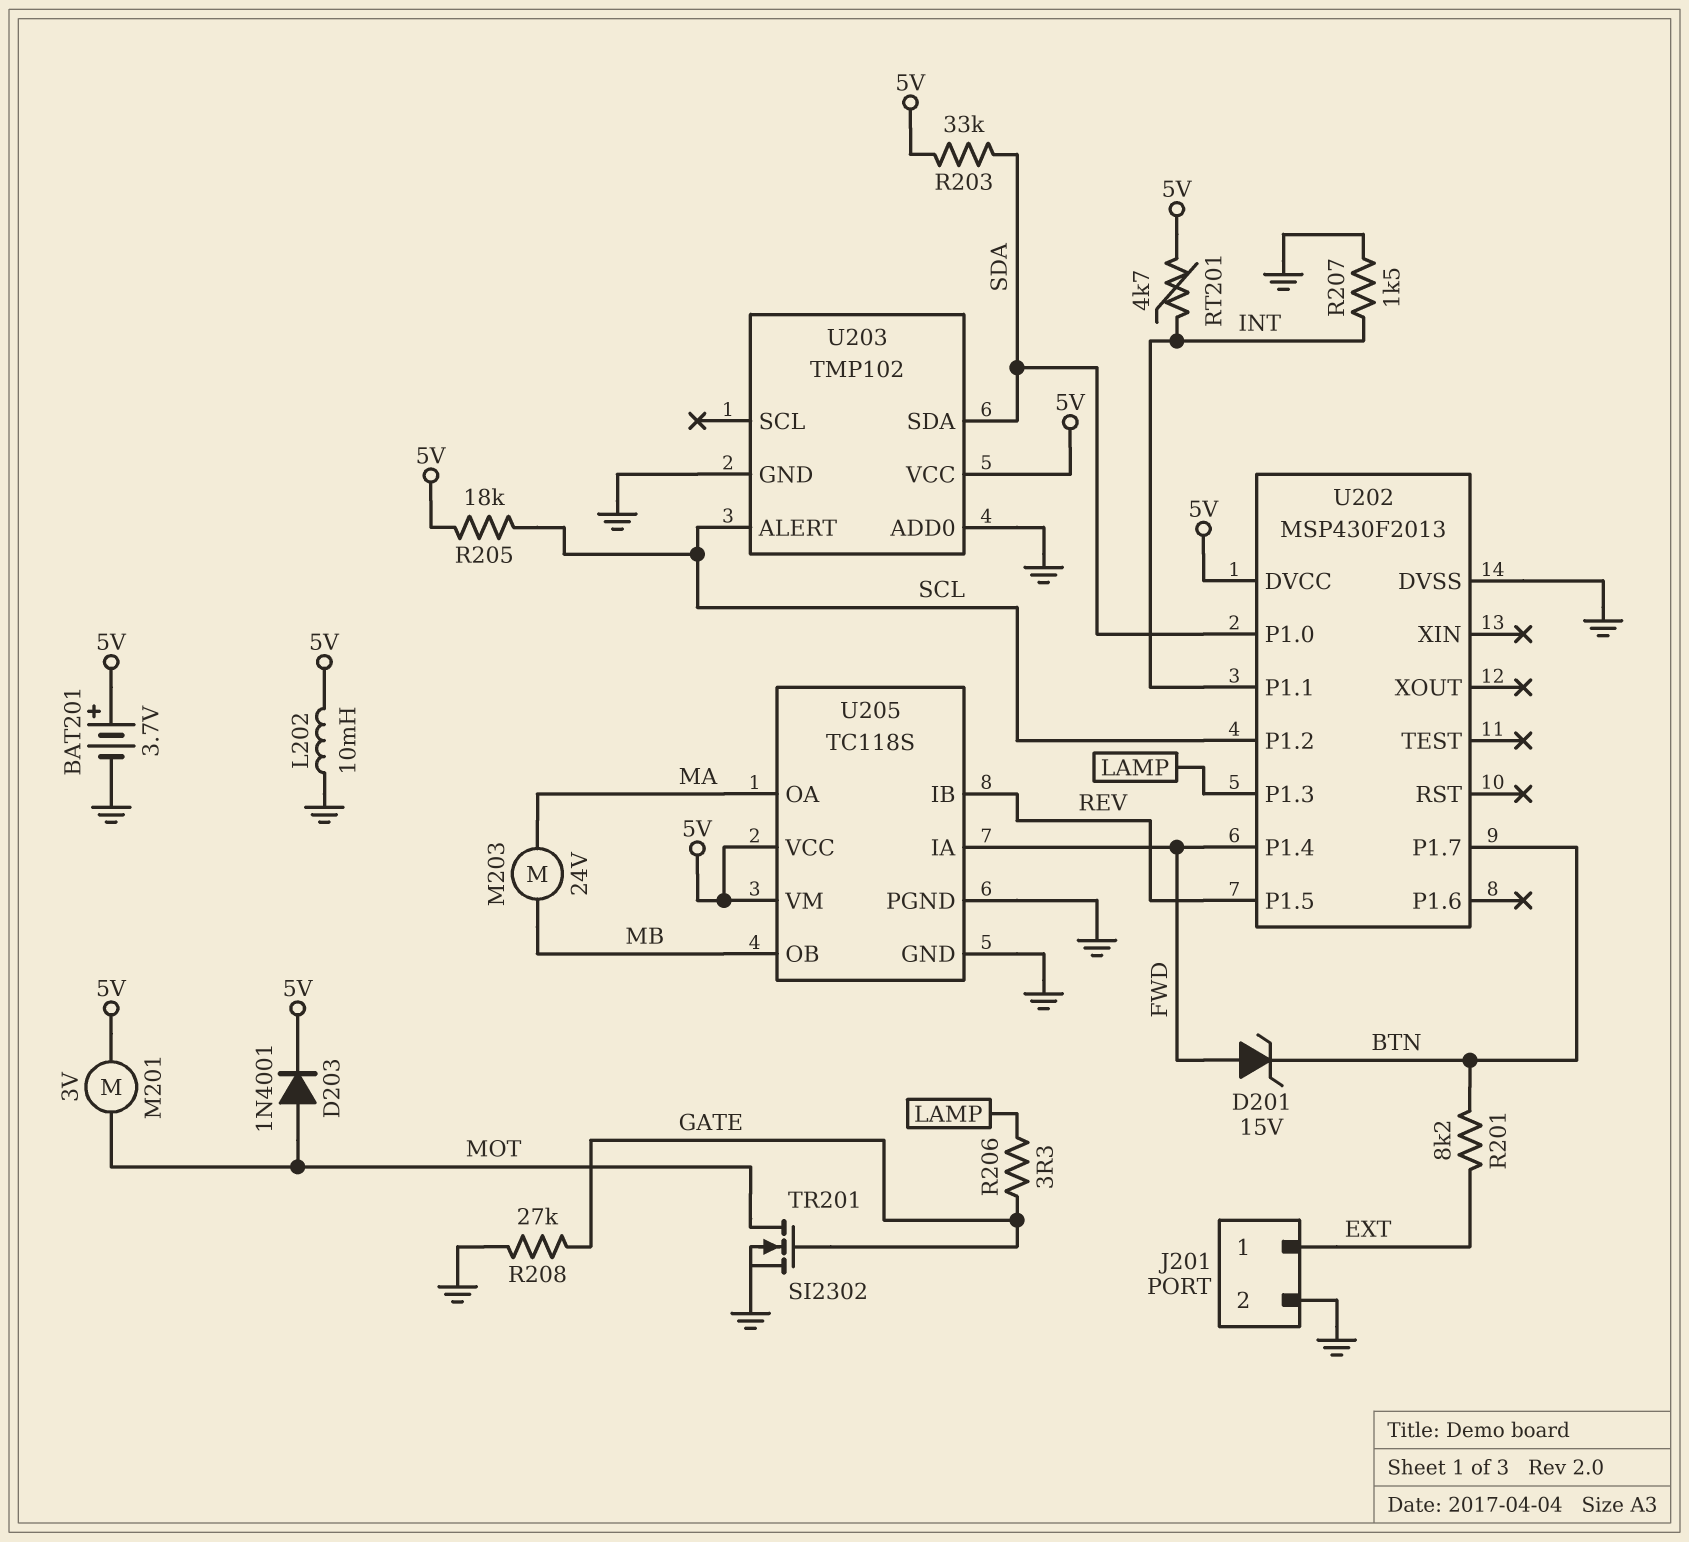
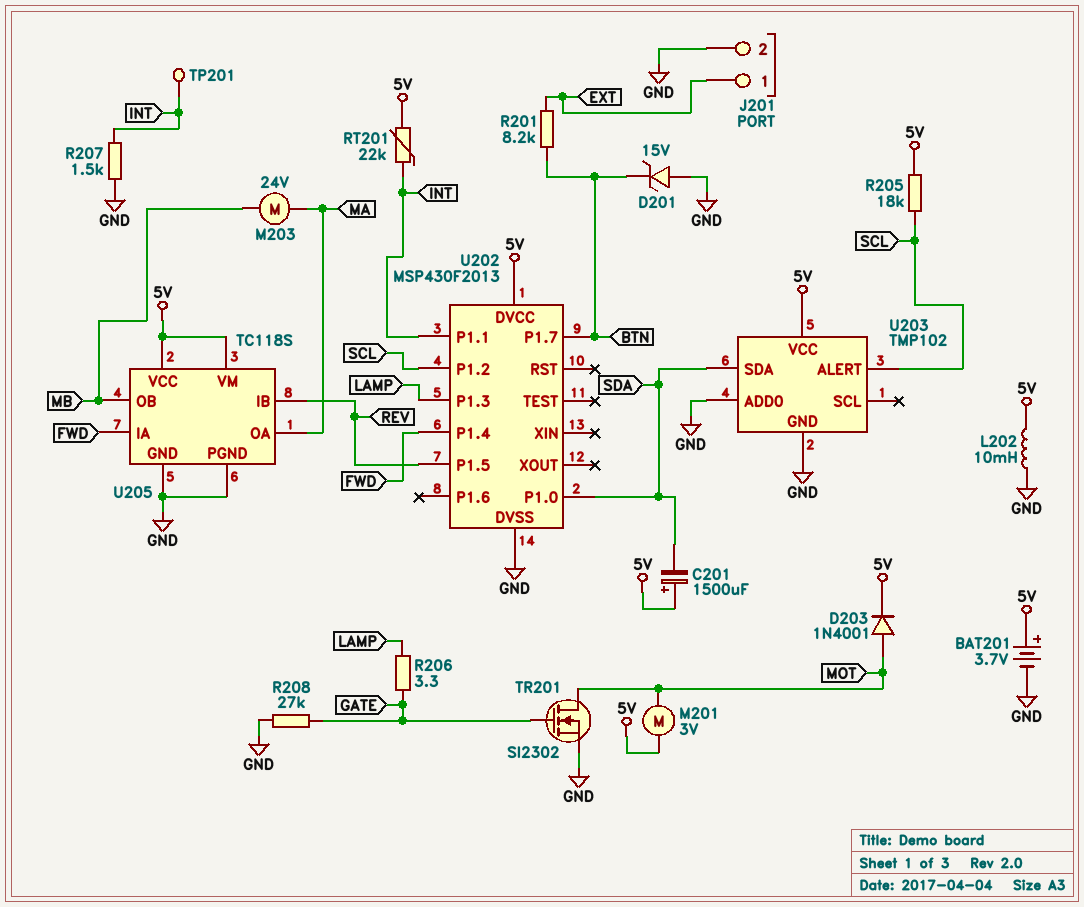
C201: none -> 1500uF (plus 5V, minus SDA)
D201: zener 15V (A FWD, K BTN) -> zener 15V (A GND, K BTN)
R203: 33k (5V, SDA) -> none
RT201: 4.7k (5V, INT) -> 22k (5V, INT)
TP201: none -> test point (INT)

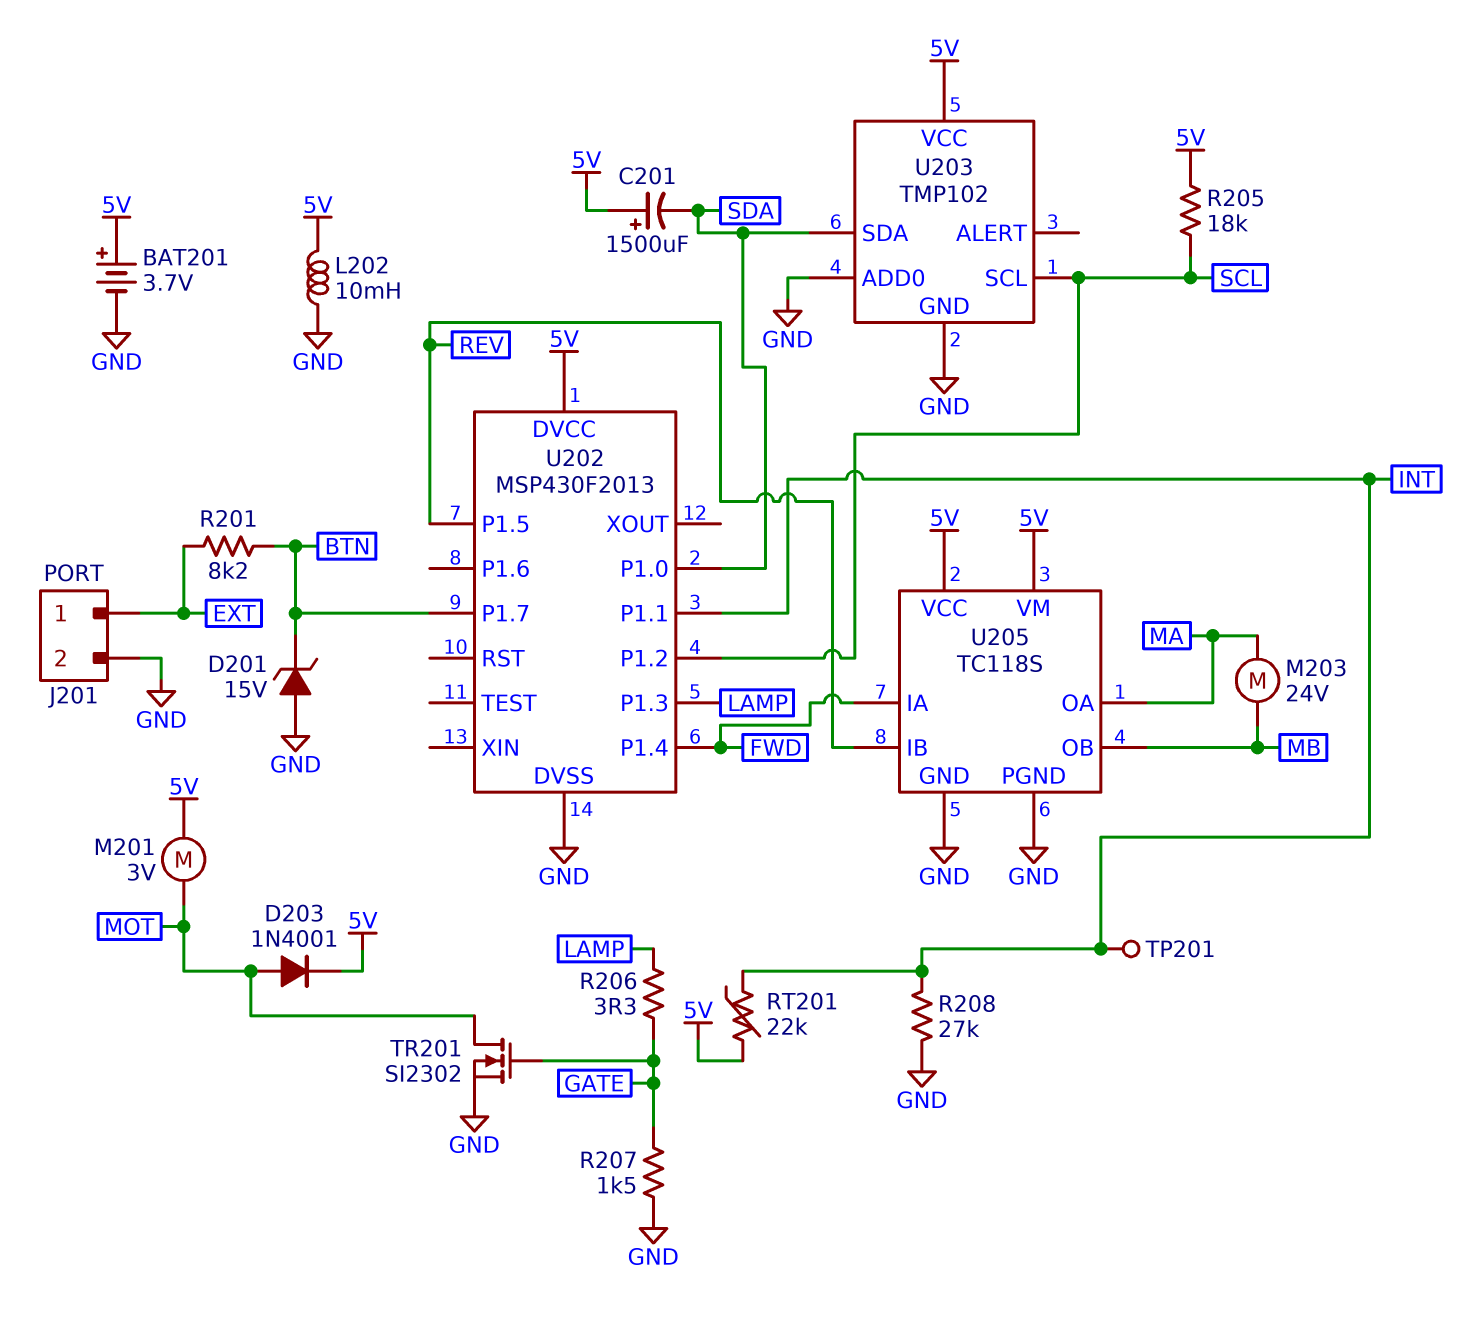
R207: 1.5k (GND, INT) -> 1.5k (GATE, GND)
R208: 27k (GATE, GND) -> 27k (GND, INT)
U203 pin ALERT: SCL -> none
U203 pin SCL: none -> SCL

